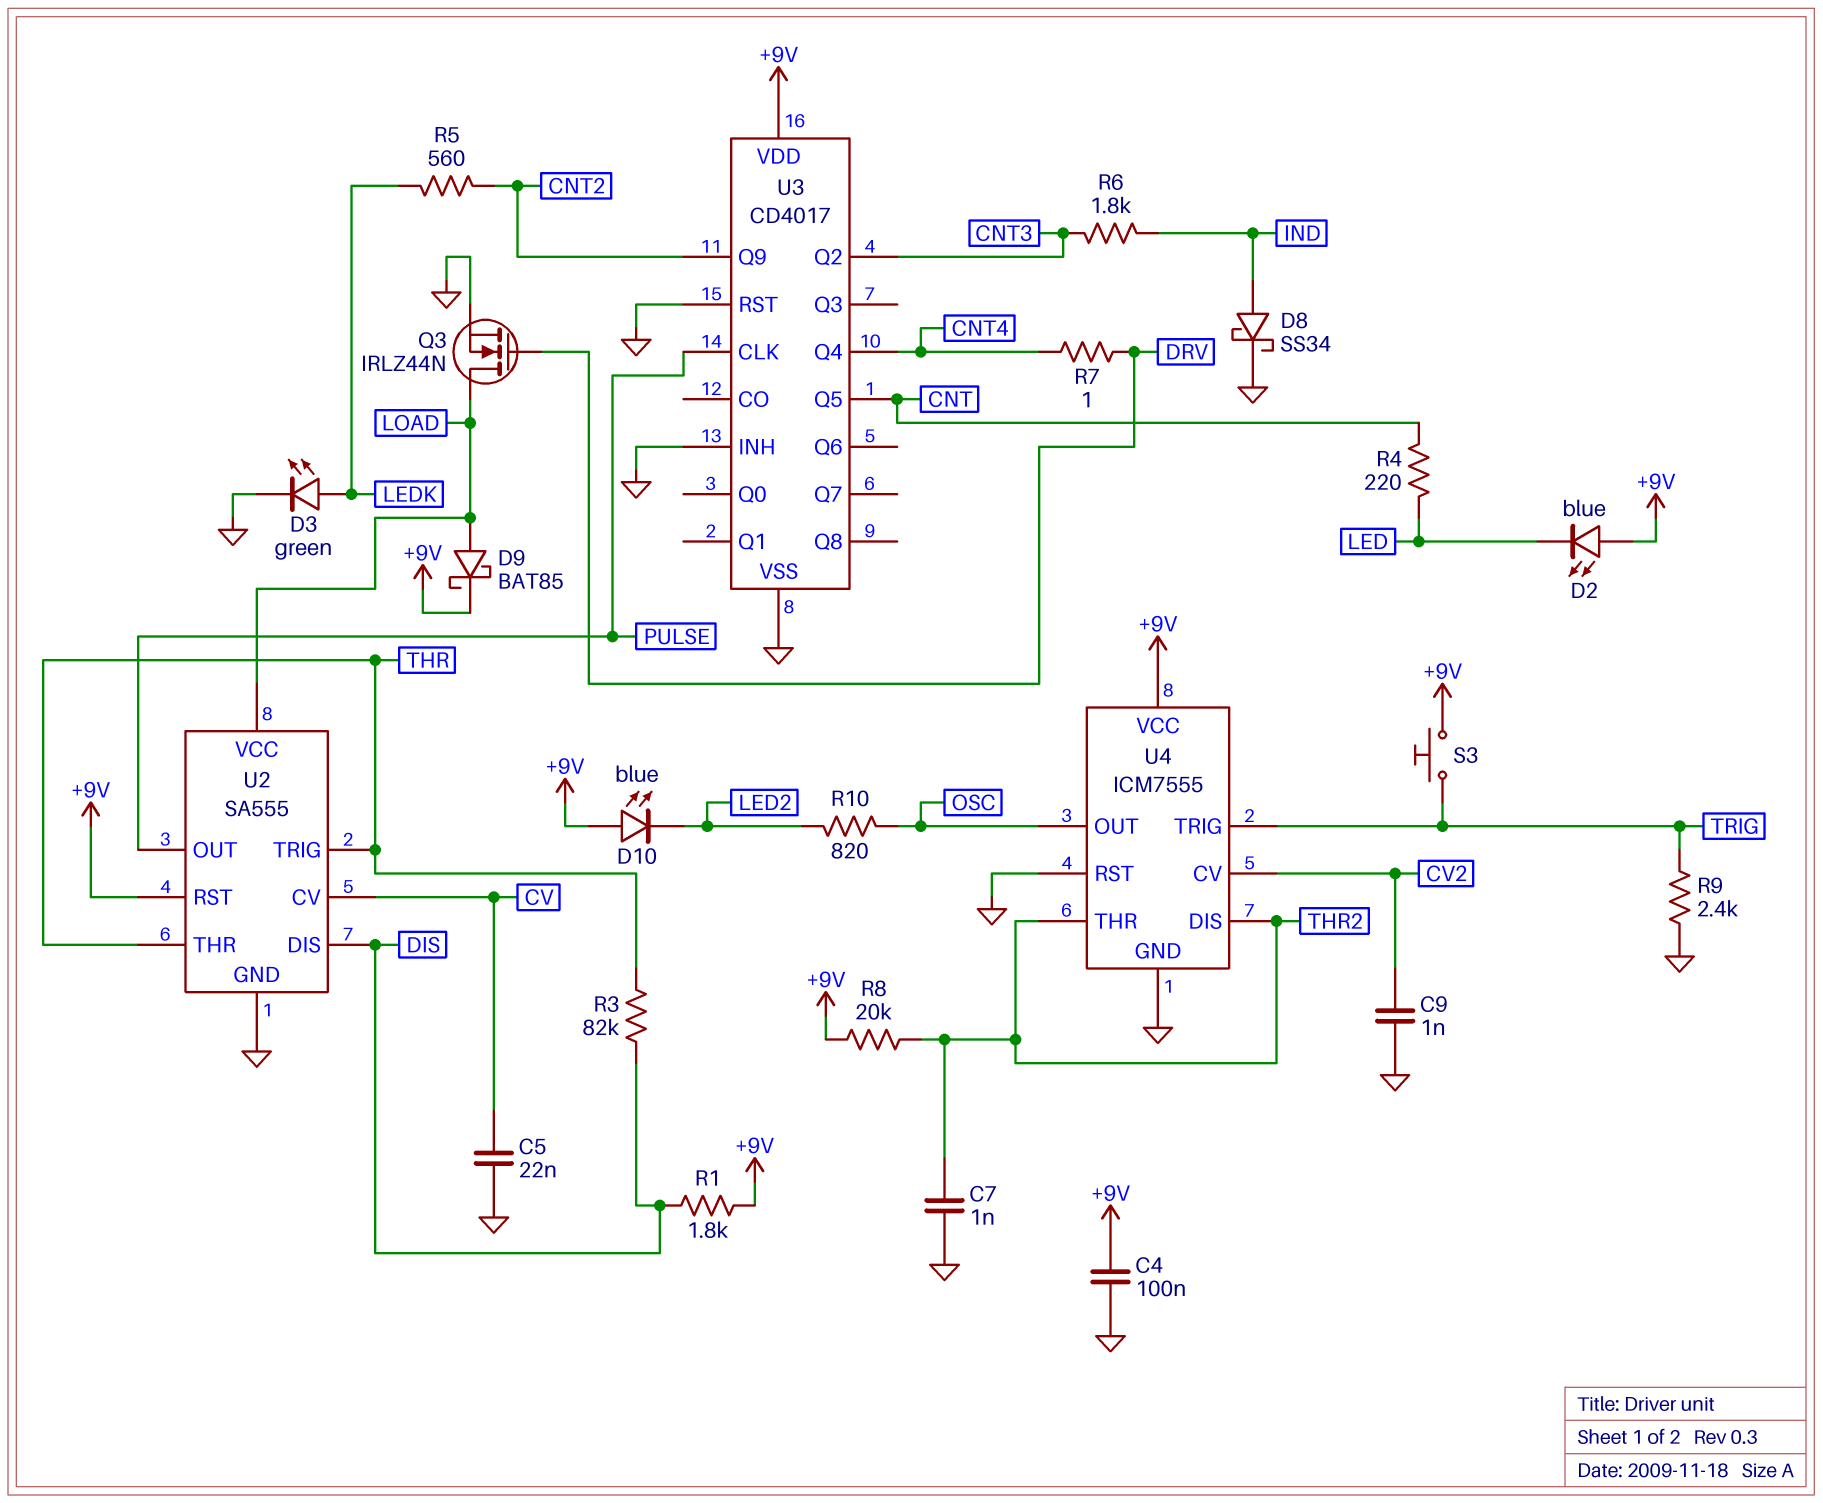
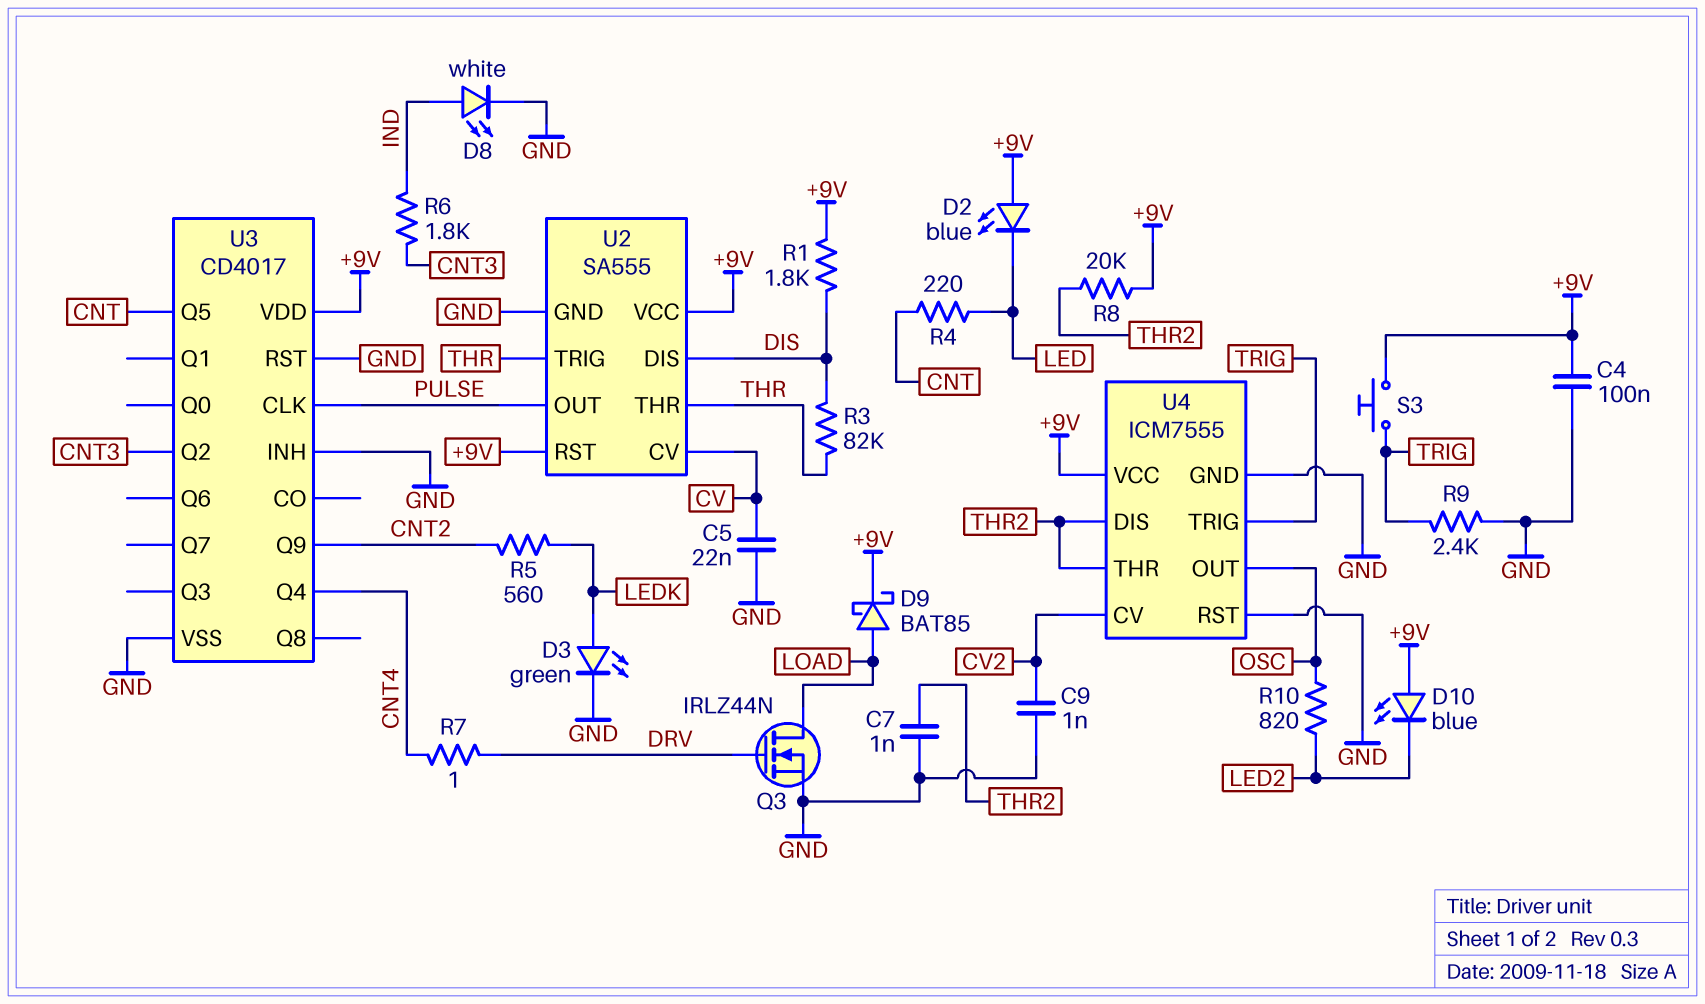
D8: schottky SS34 (A IND, K GND) -> LED white (A IND, K GND)
U2 pin VCC: LOAD -> +9V

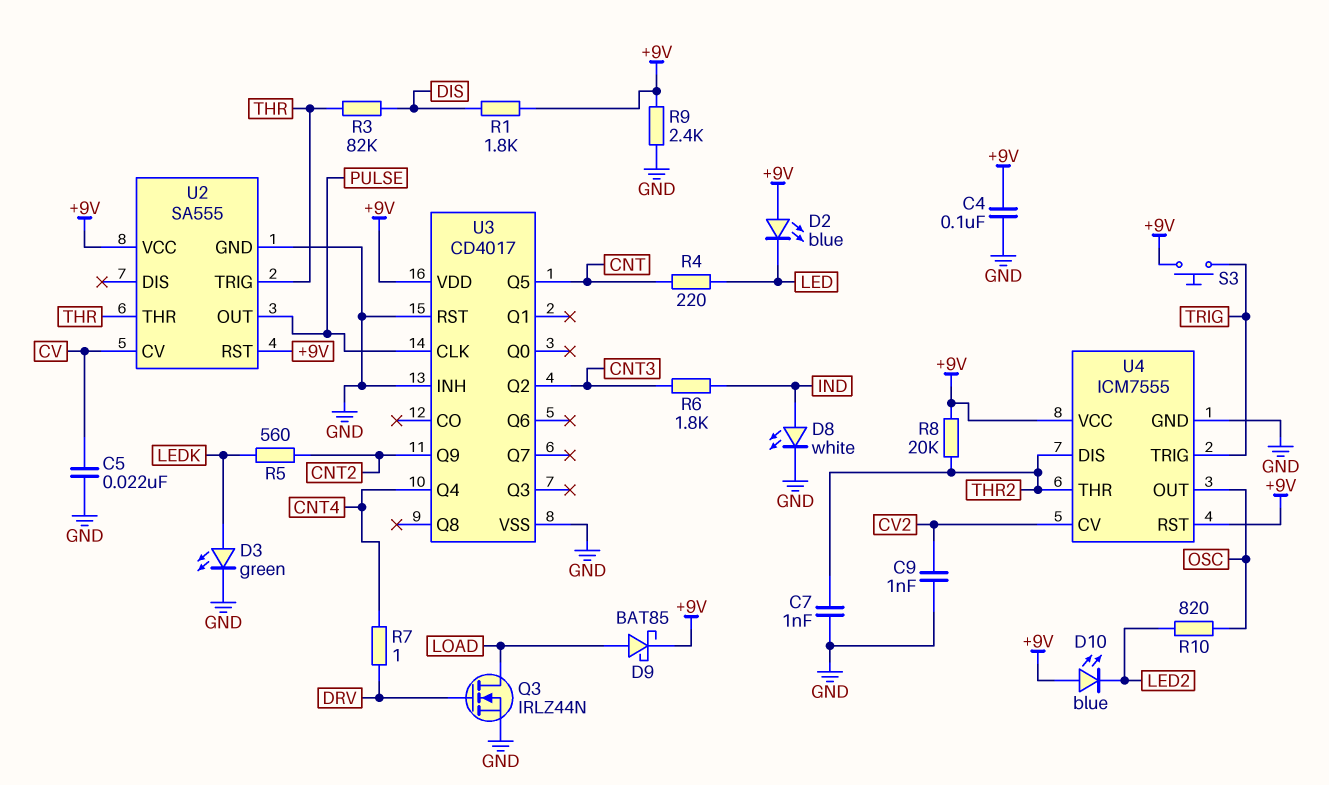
R9: 2.4k (GND, TRIG) -> 2.4k (+9V, GND)
U2 pin DIS: DIS -> none
U4 pin RST: GND -> +9V

